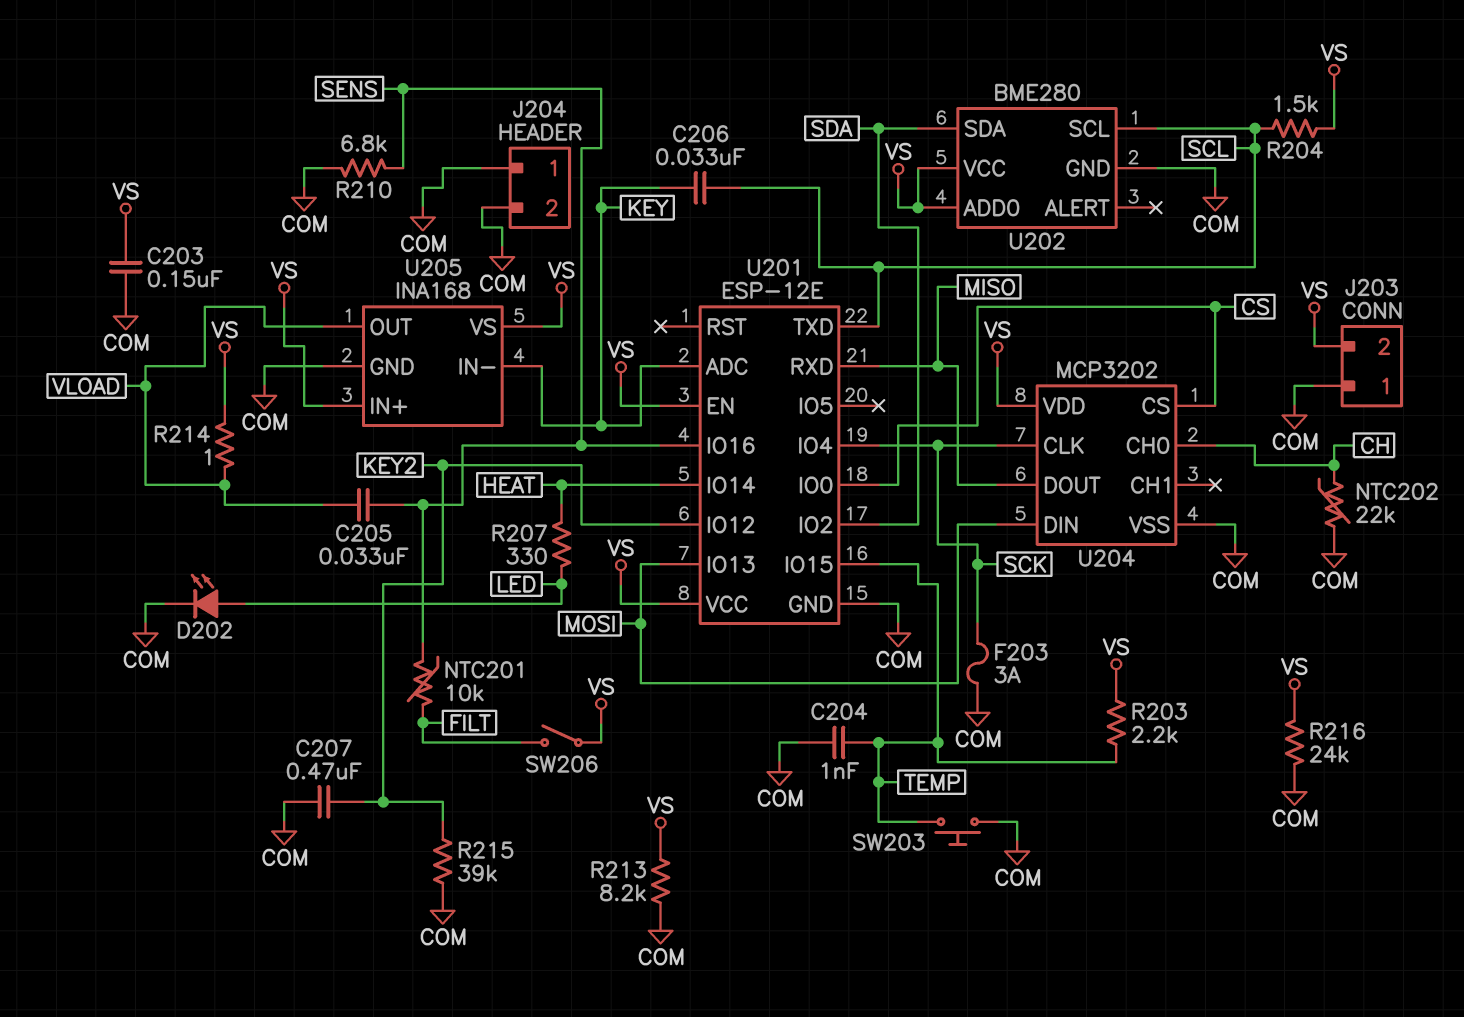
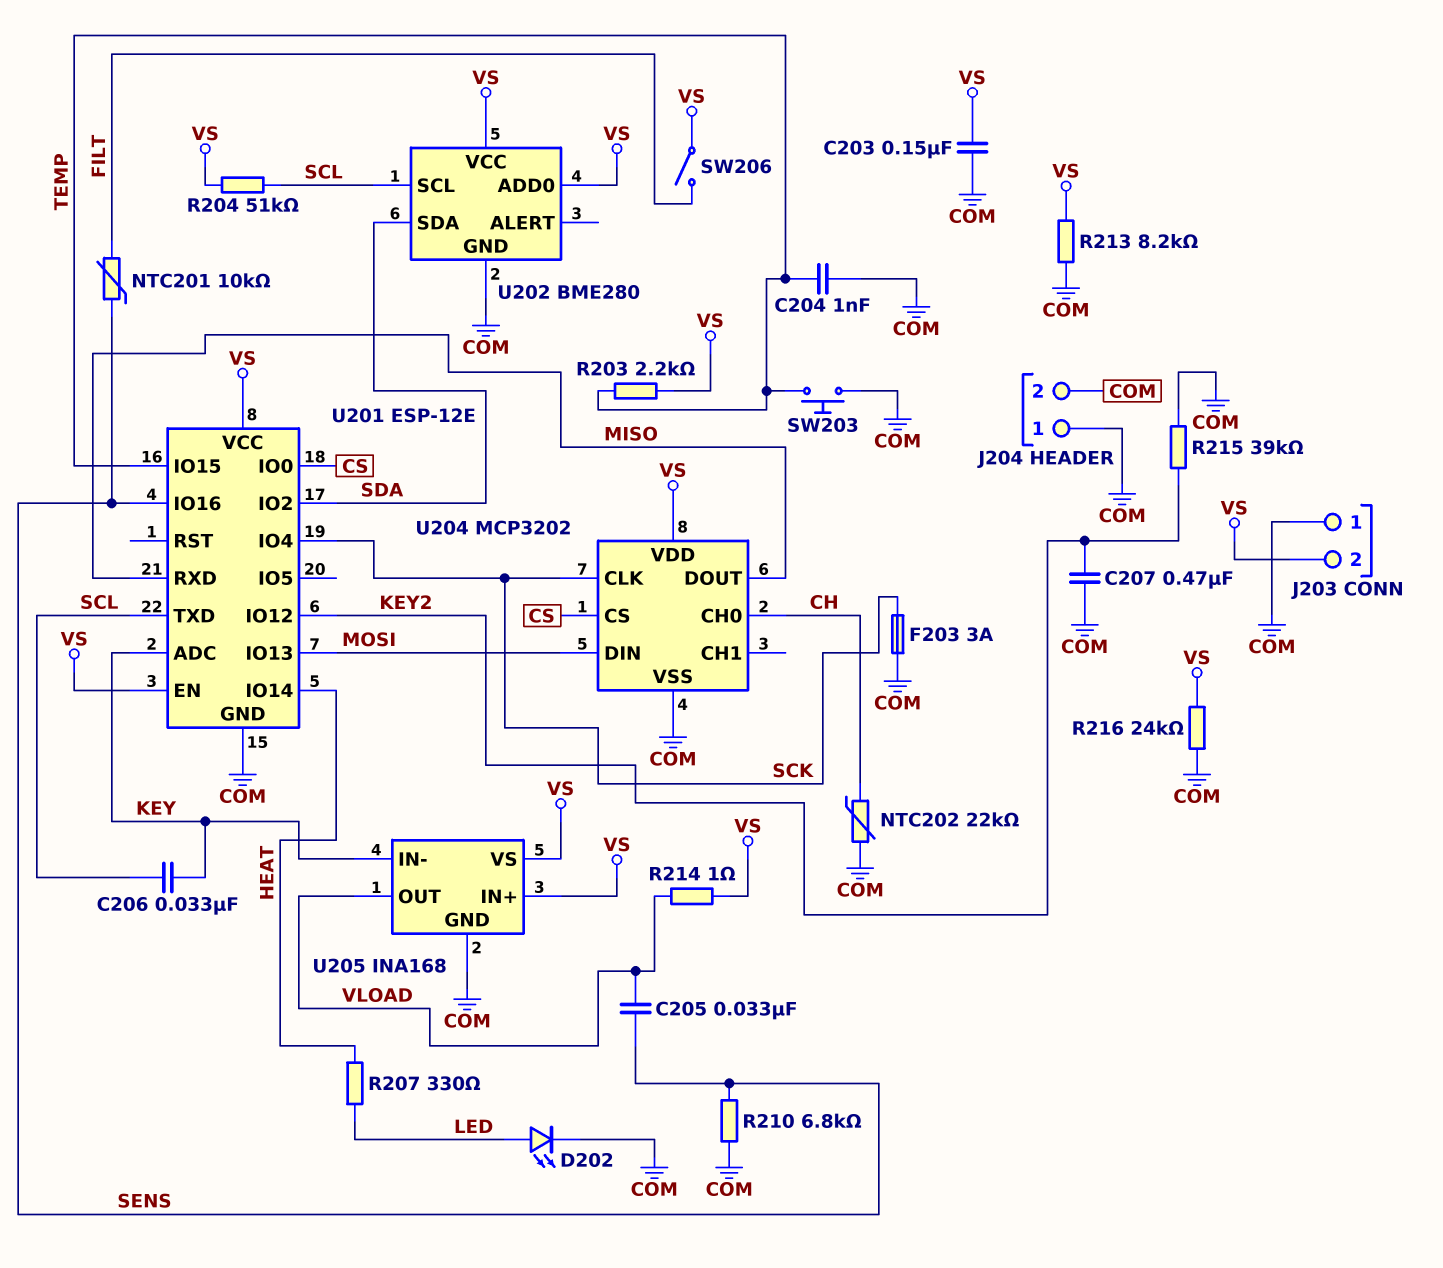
R204: 1.5k (SCL, VS) -> 51k (SCL, VS)

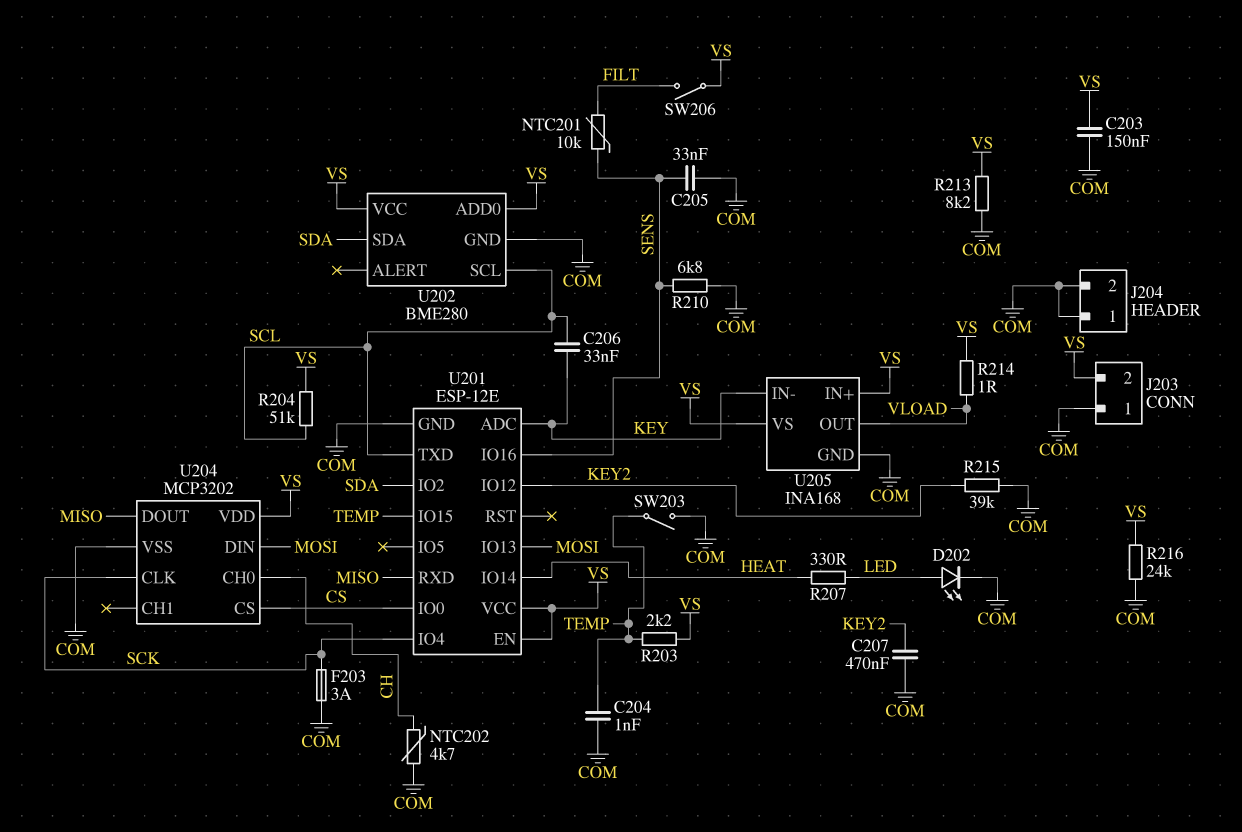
C205: 33nF (SENS, VLOAD) -> 33nF (COM, SENS)
NTC202: 22k (CH, COM) -> 4.7k (CH, COM)
SW203: button (COM, TEMP) -> switch (COM, TEMP)

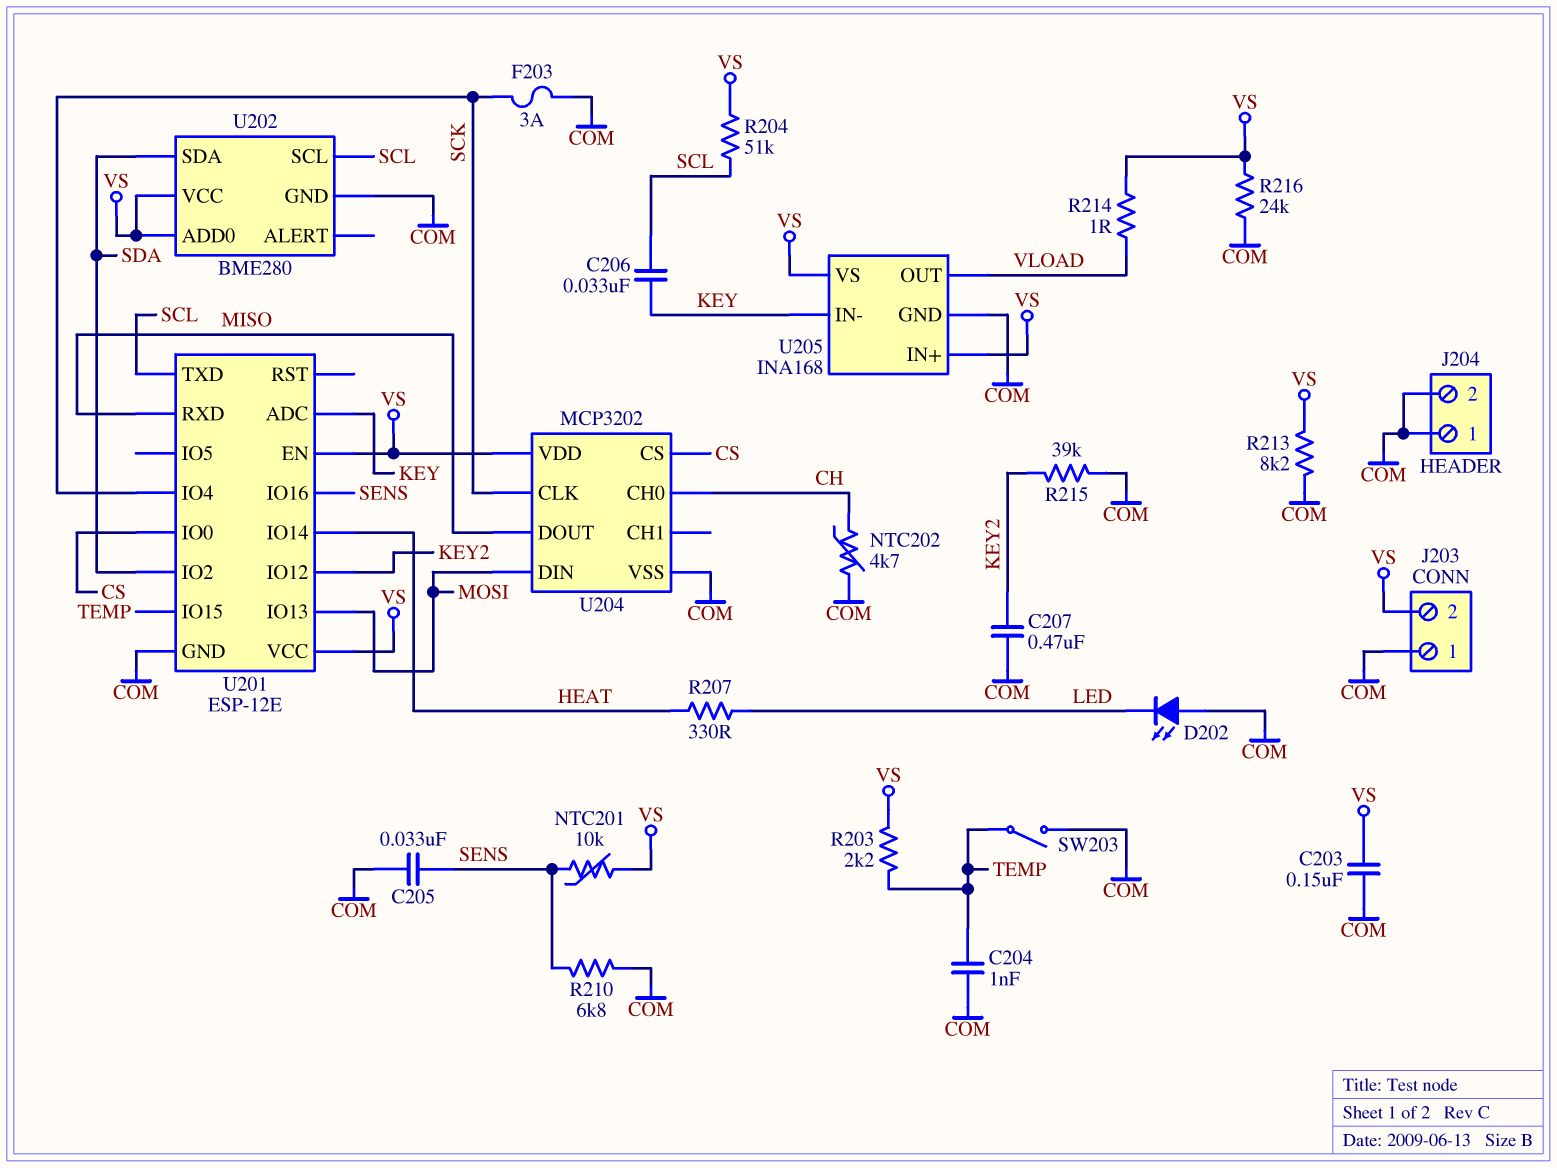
D202: LED (A LED, K COM) -> LED (A COM, K LED)
NTC201: 10k (FILT, SENS) -> 10k (SENS, VS)
SW206: switch (FILT, VS) -> none

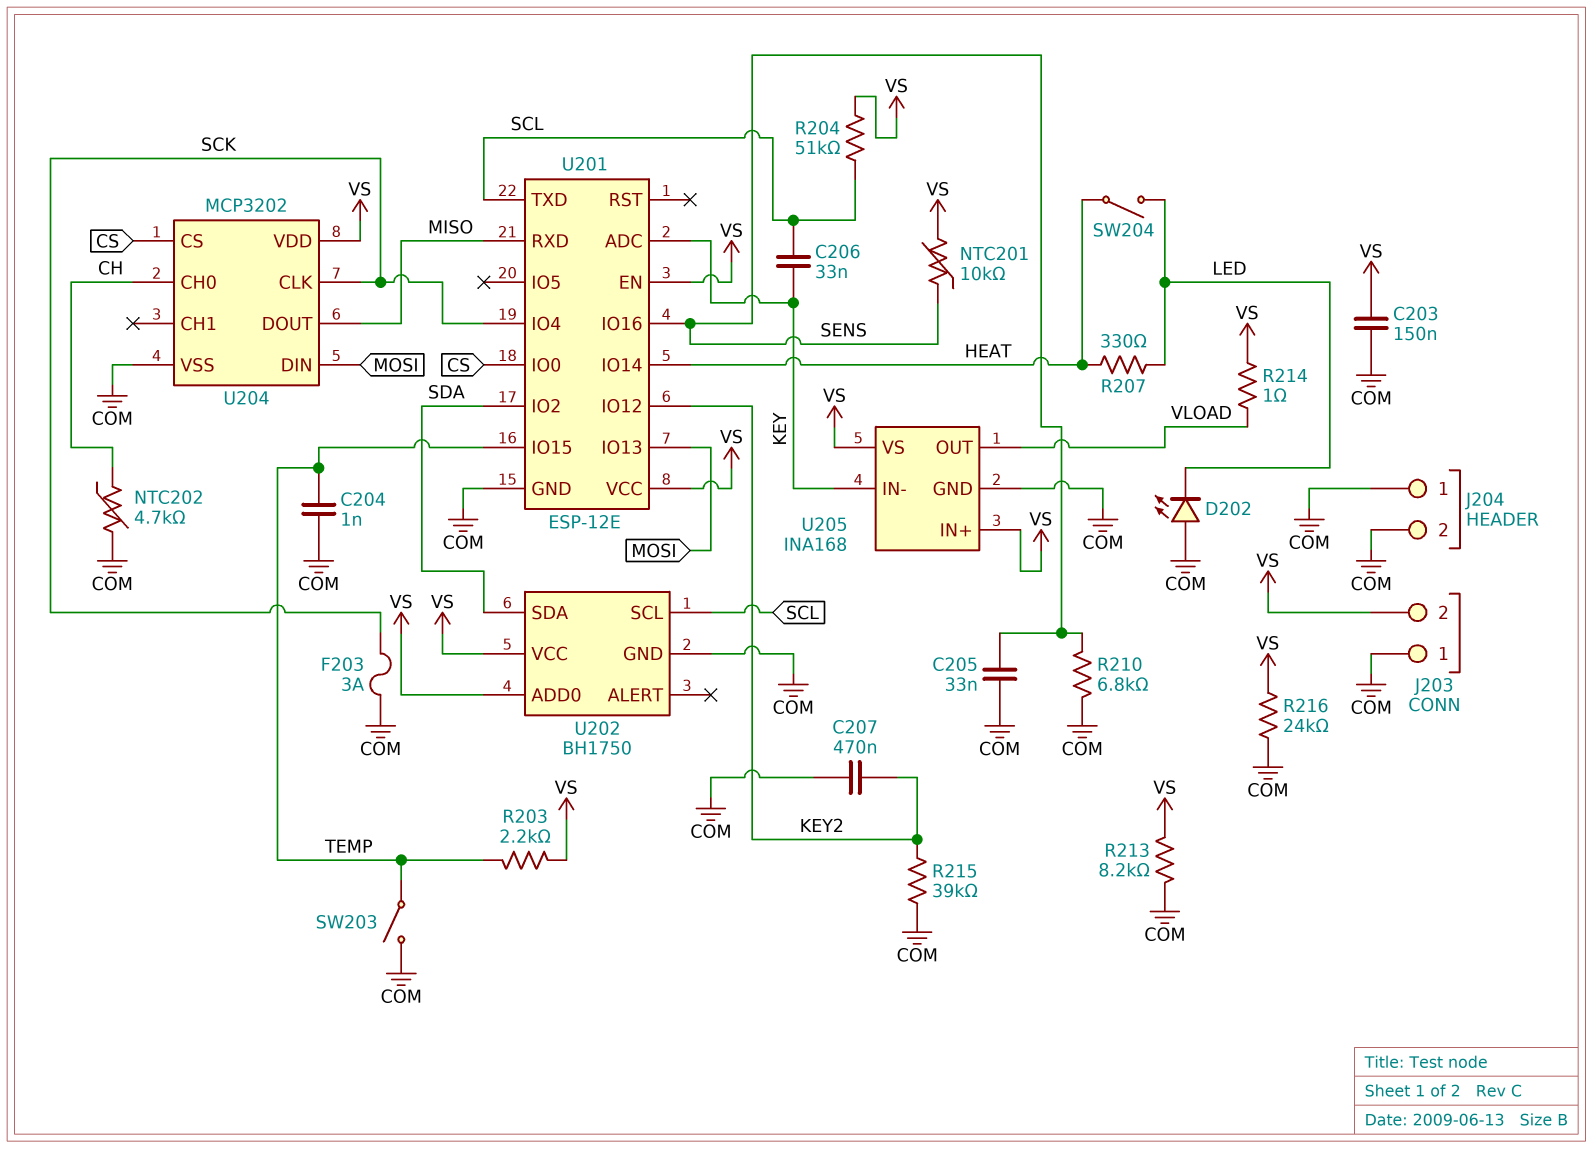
SW204: none -> switch (HEAT, LED)
U202: BME280 -> BH1750

